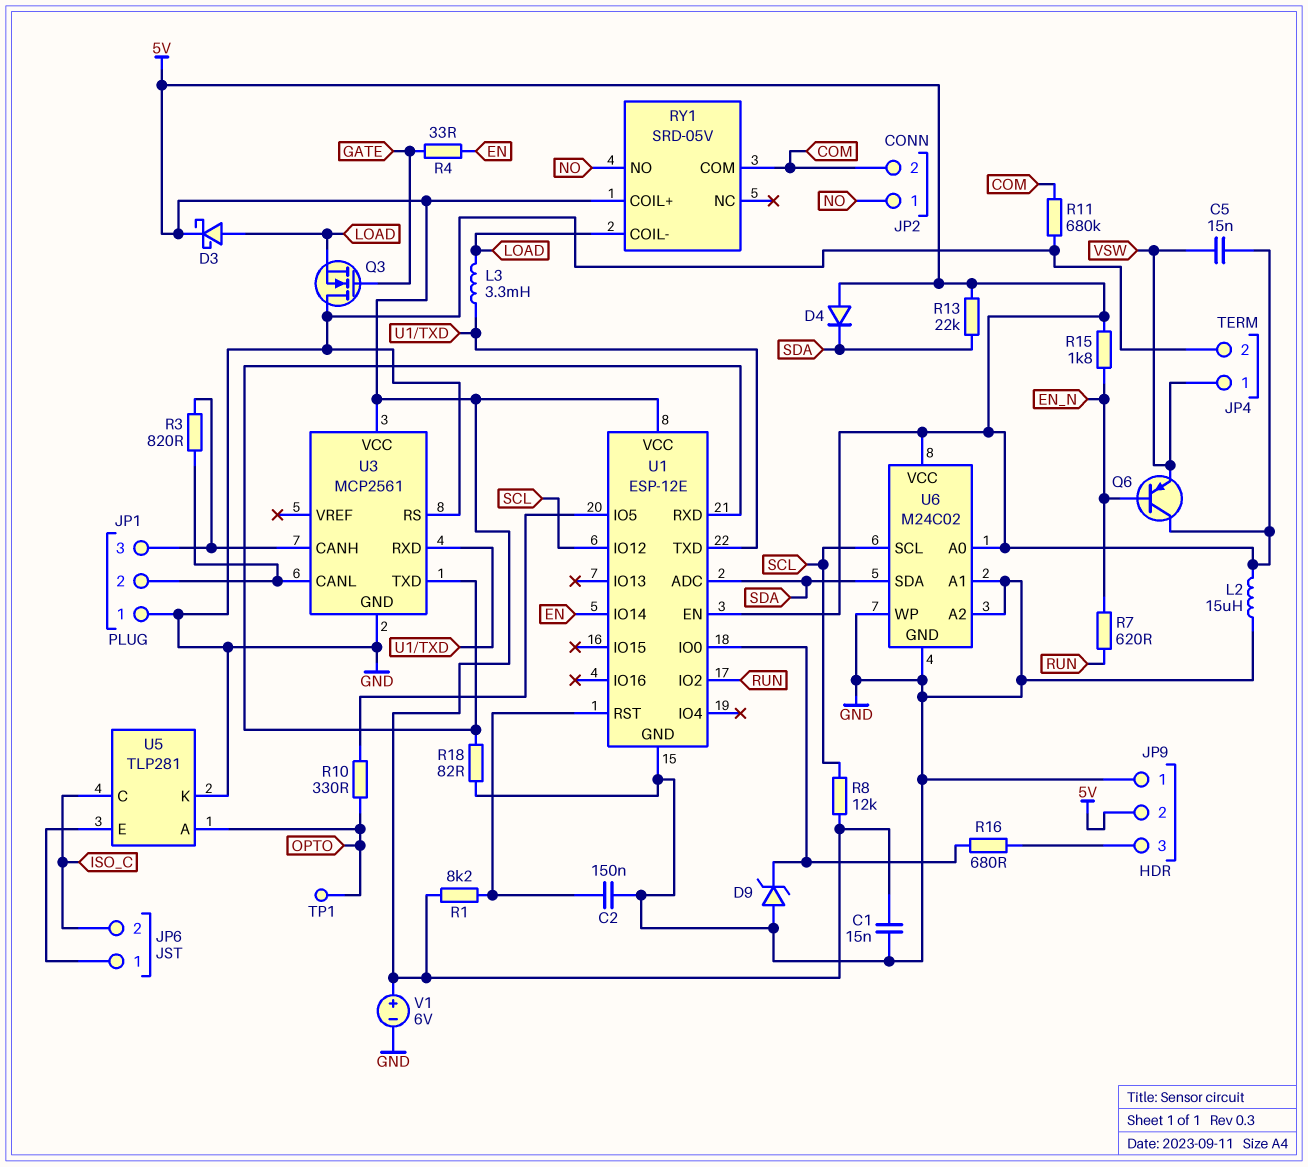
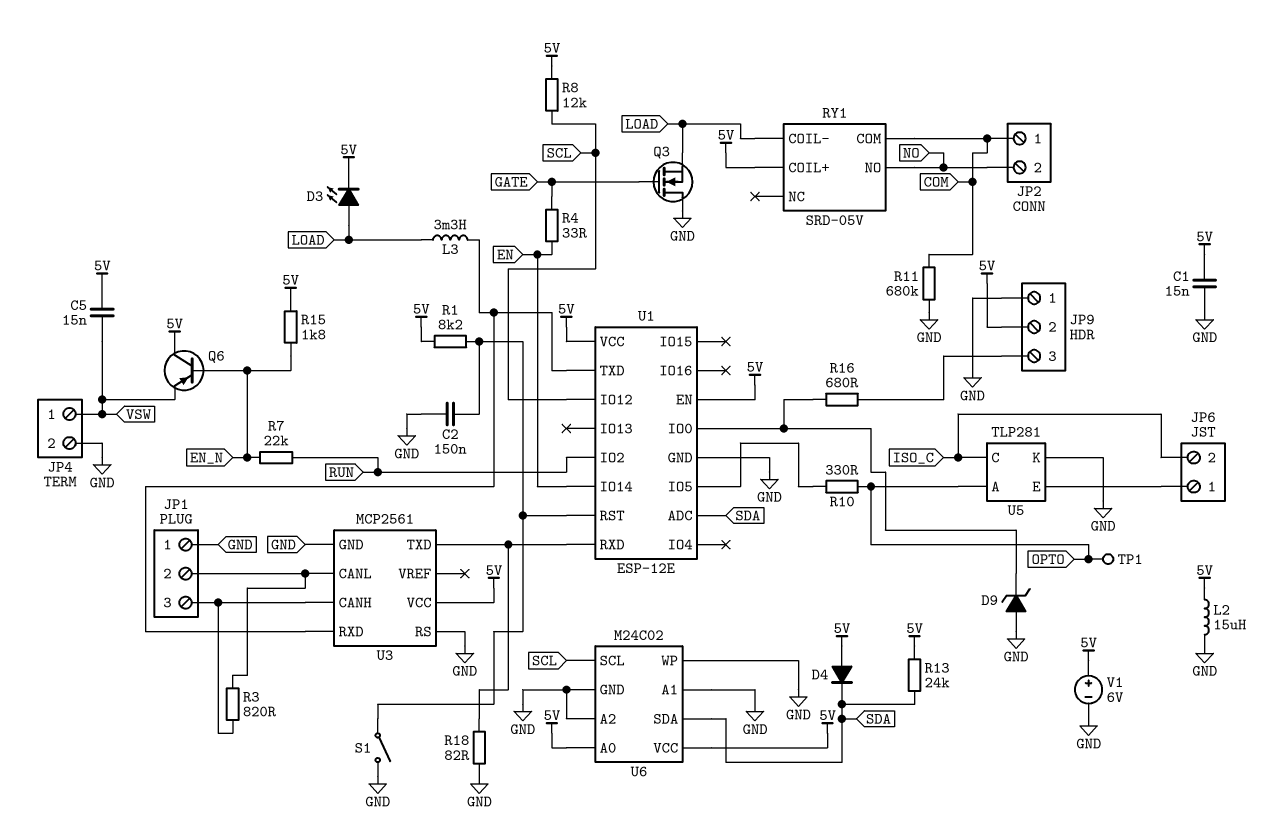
D3: schottky (A LOAD, K 5V) -> LED (A LOAD, K 5V)
JP2 pin 1: NO -> COM
JP2 pin 2: COM -> NO
R7: 620 (EN_N, RUN) -> 22k (EN_N, RUN)
R13: 22k (5V, SDA) -> 24k (5V, SDA)
S1: none -> switch (GND, U1/RST)

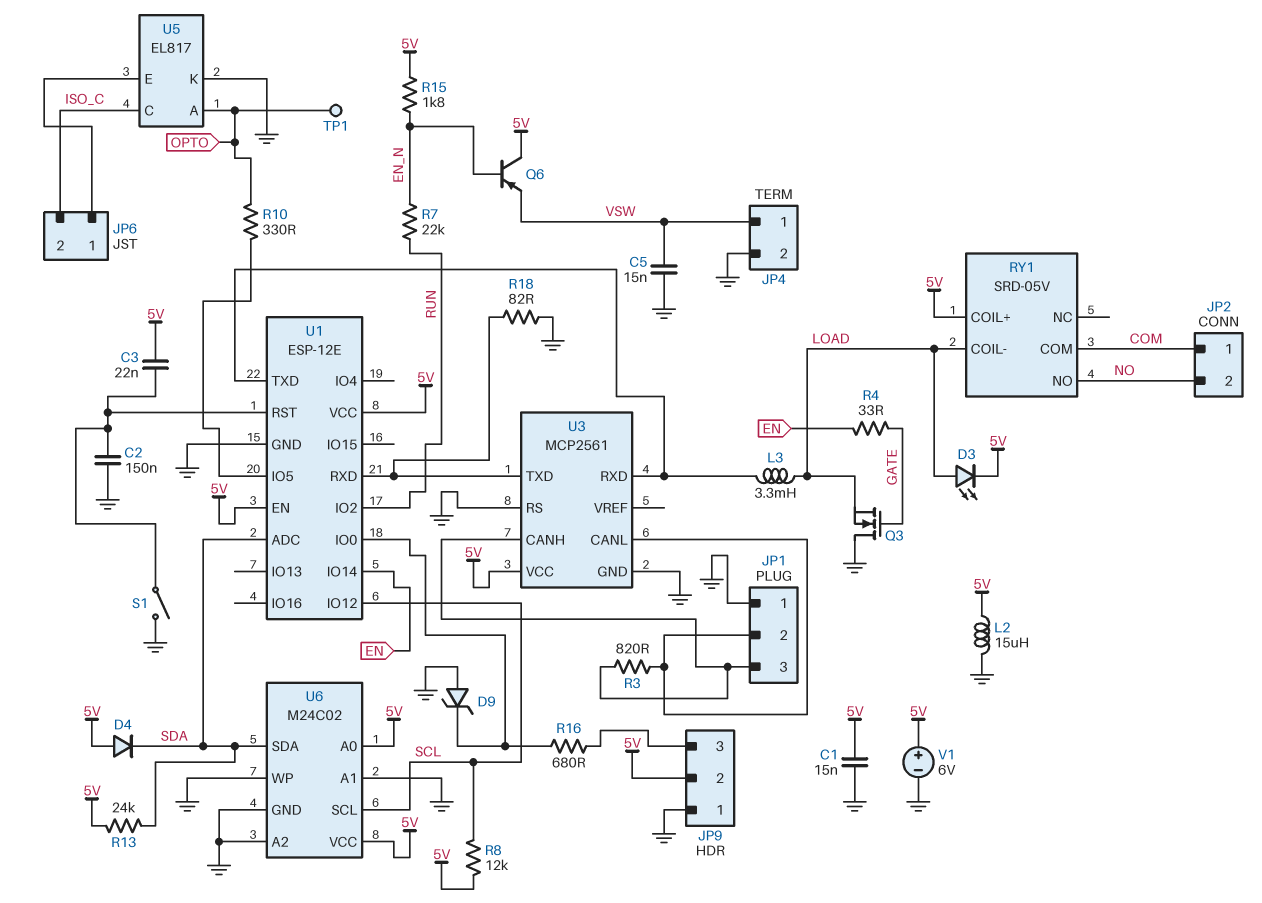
C3: none -> 22nF (5V, U1/RST)
C5: 15nF (5V, VSW) -> 15nF (GND, VSW)
R1: 8.2k (5V, U1/RST) -> none
R11: 680k (COM, GND) -> none
U5: TLP281 -> EL817

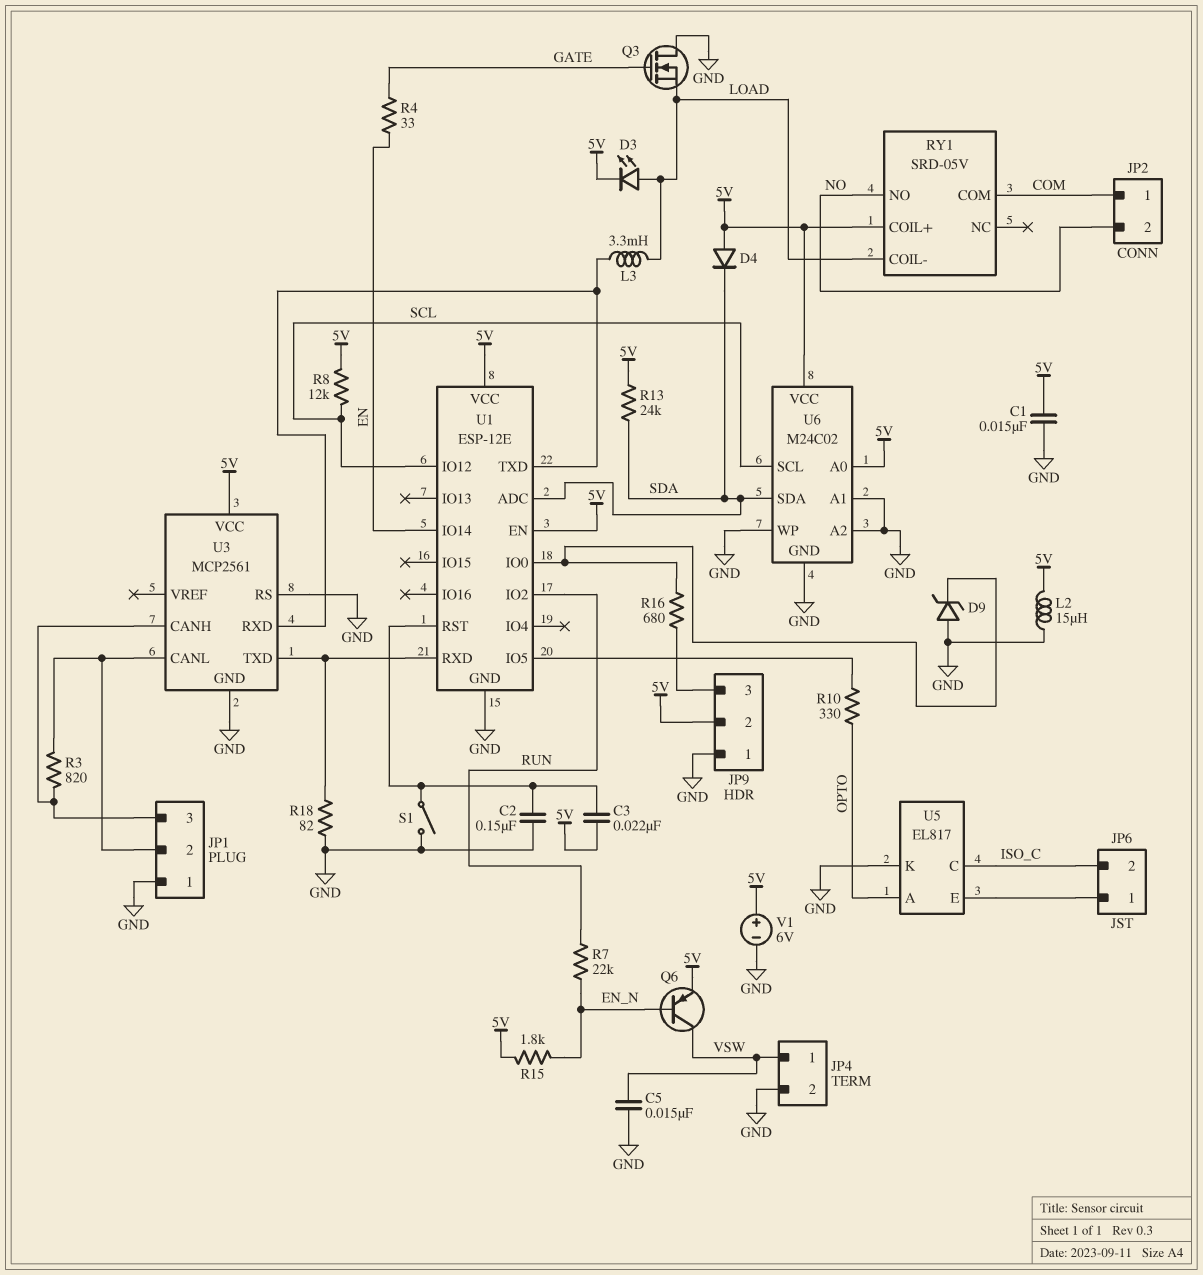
Q6: PNP (B EN_N, C 5V, E VSW) -> PNP (B EN_N, C VSW, E 5V)
TP1: test point (OPTO) -> none

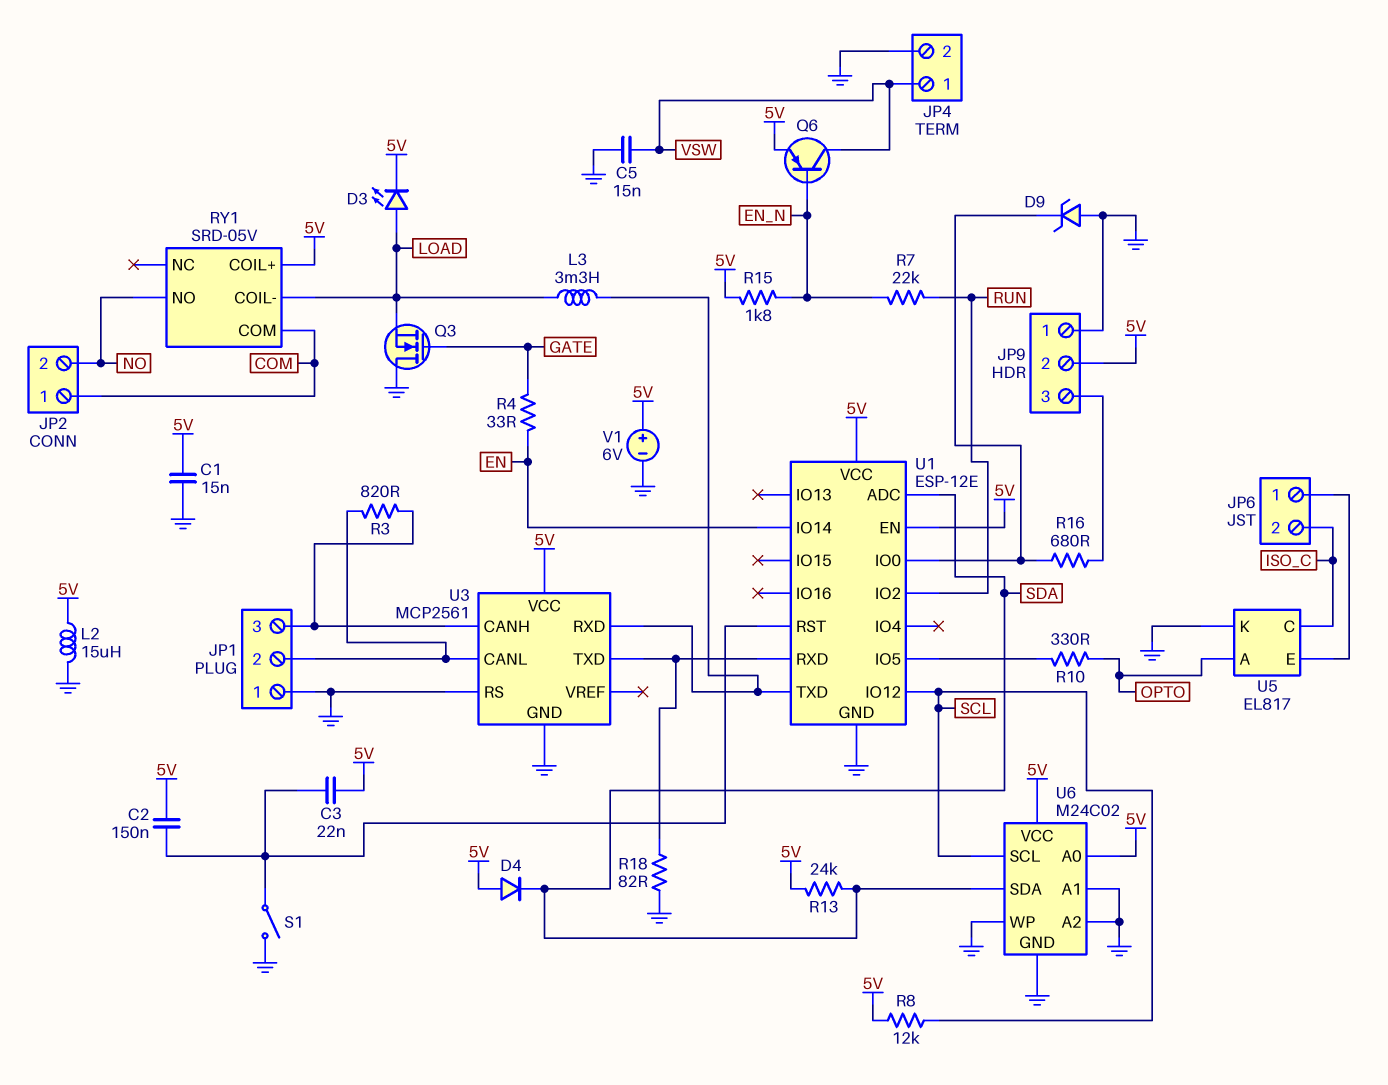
C2: 150nF (GND, U1/RST) -> 150nF (5V, U1/RST)

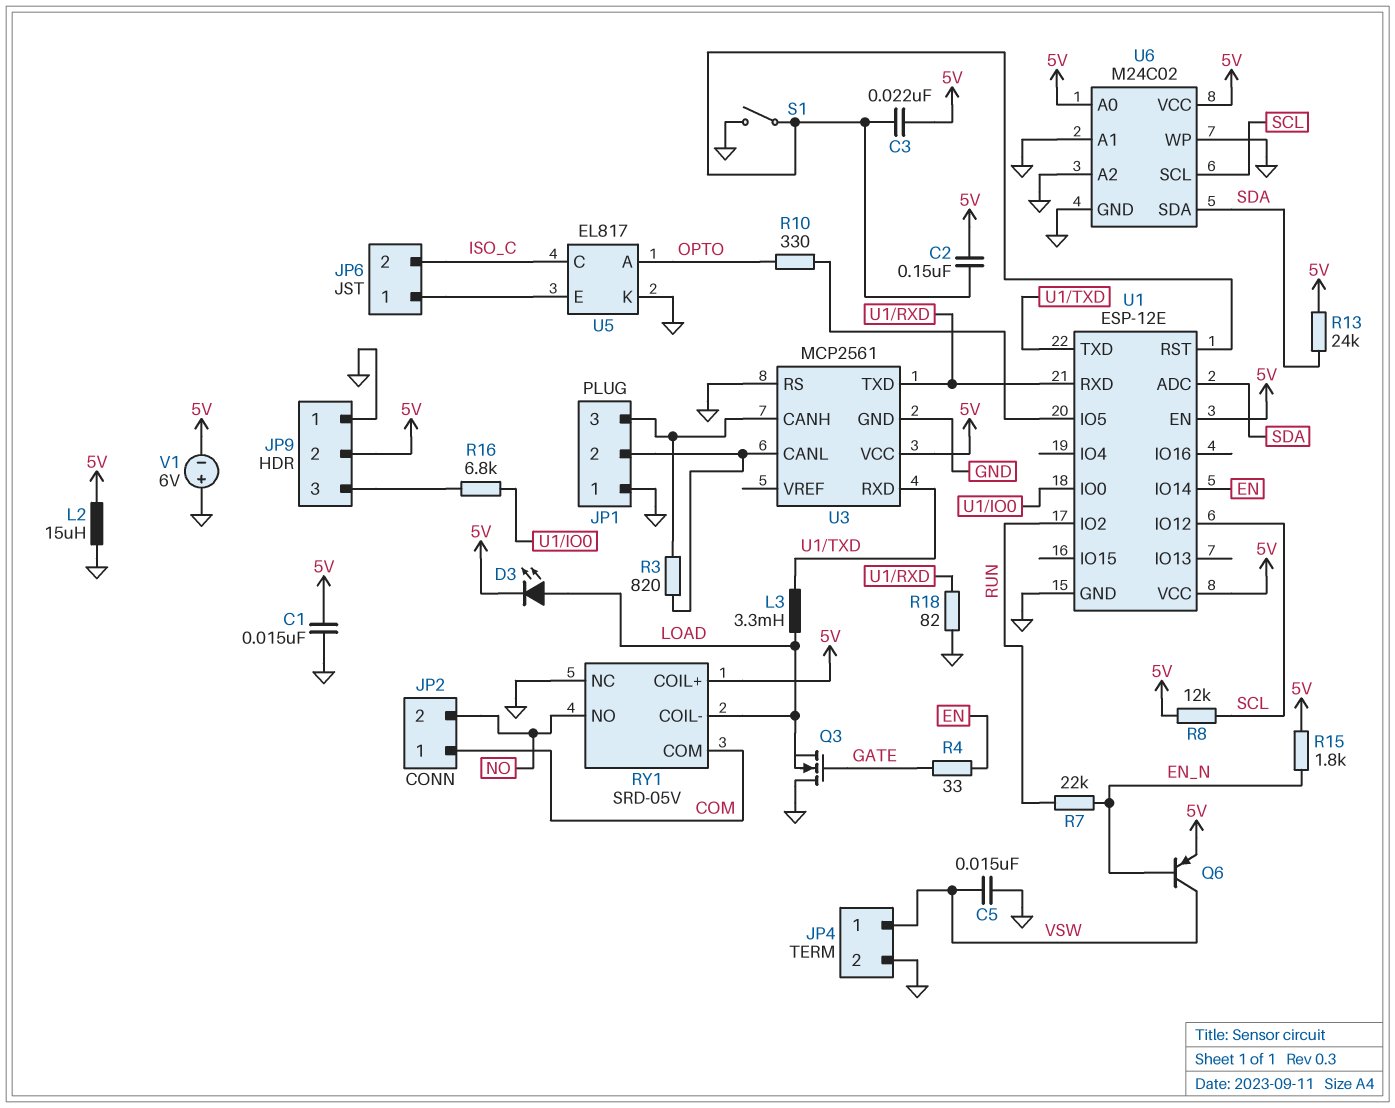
D4: diode (A 5V, K SDA) -> none
D9: zener (A GND, K U1/IO0) -> none
R16: 680 (JP9/3, U1/IO0) -> 6.8k (JP9/3, U1/IO0)
RY1 pin NC: none -> GND
V1: 6V (plus 5V, minus GND) -> 6V (plus GND, minus 5V)

